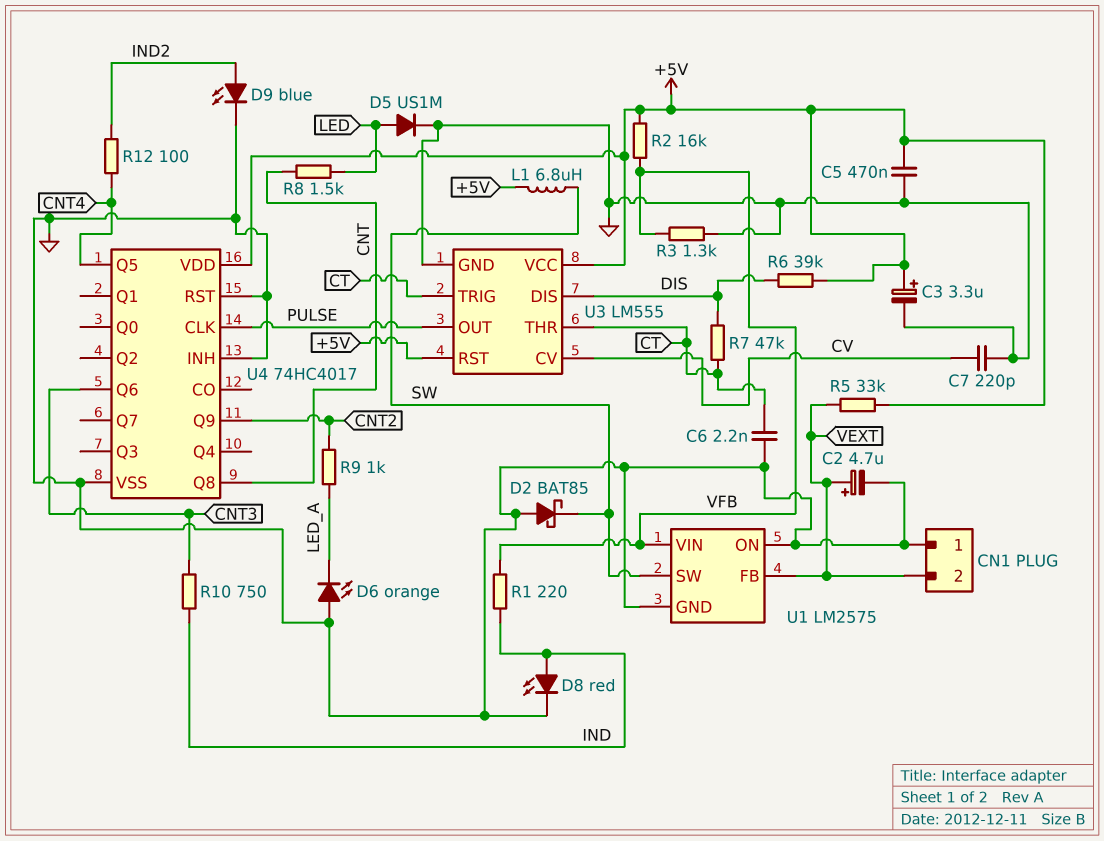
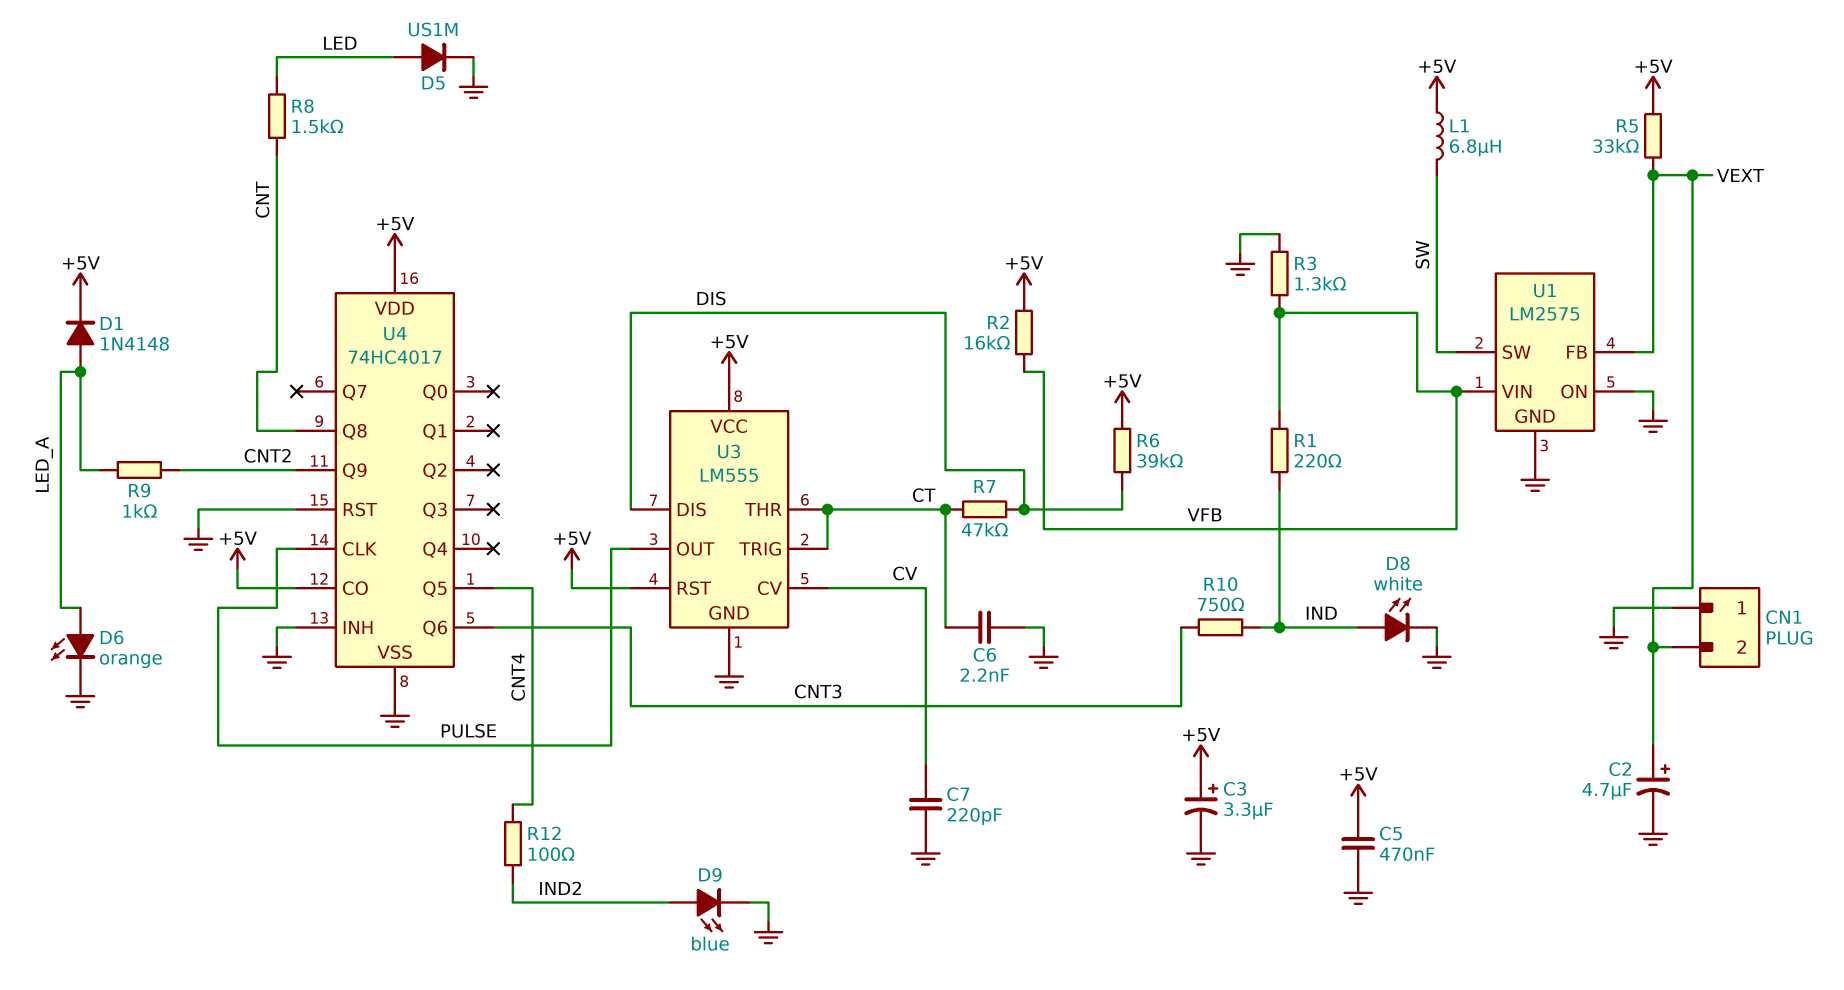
D1: none -> diode 1N4148 (A LED_A, K +5V)
D2: schottky BAT85 (A GND, K SW) -> none
D6: LED orange (A GND, K LED_A) -> LED orange (A LED_A, K GND)
D8: LED red (A IND, K GND) -> LED white (A IND, K GND)
U4 pin CO: none -> +5V

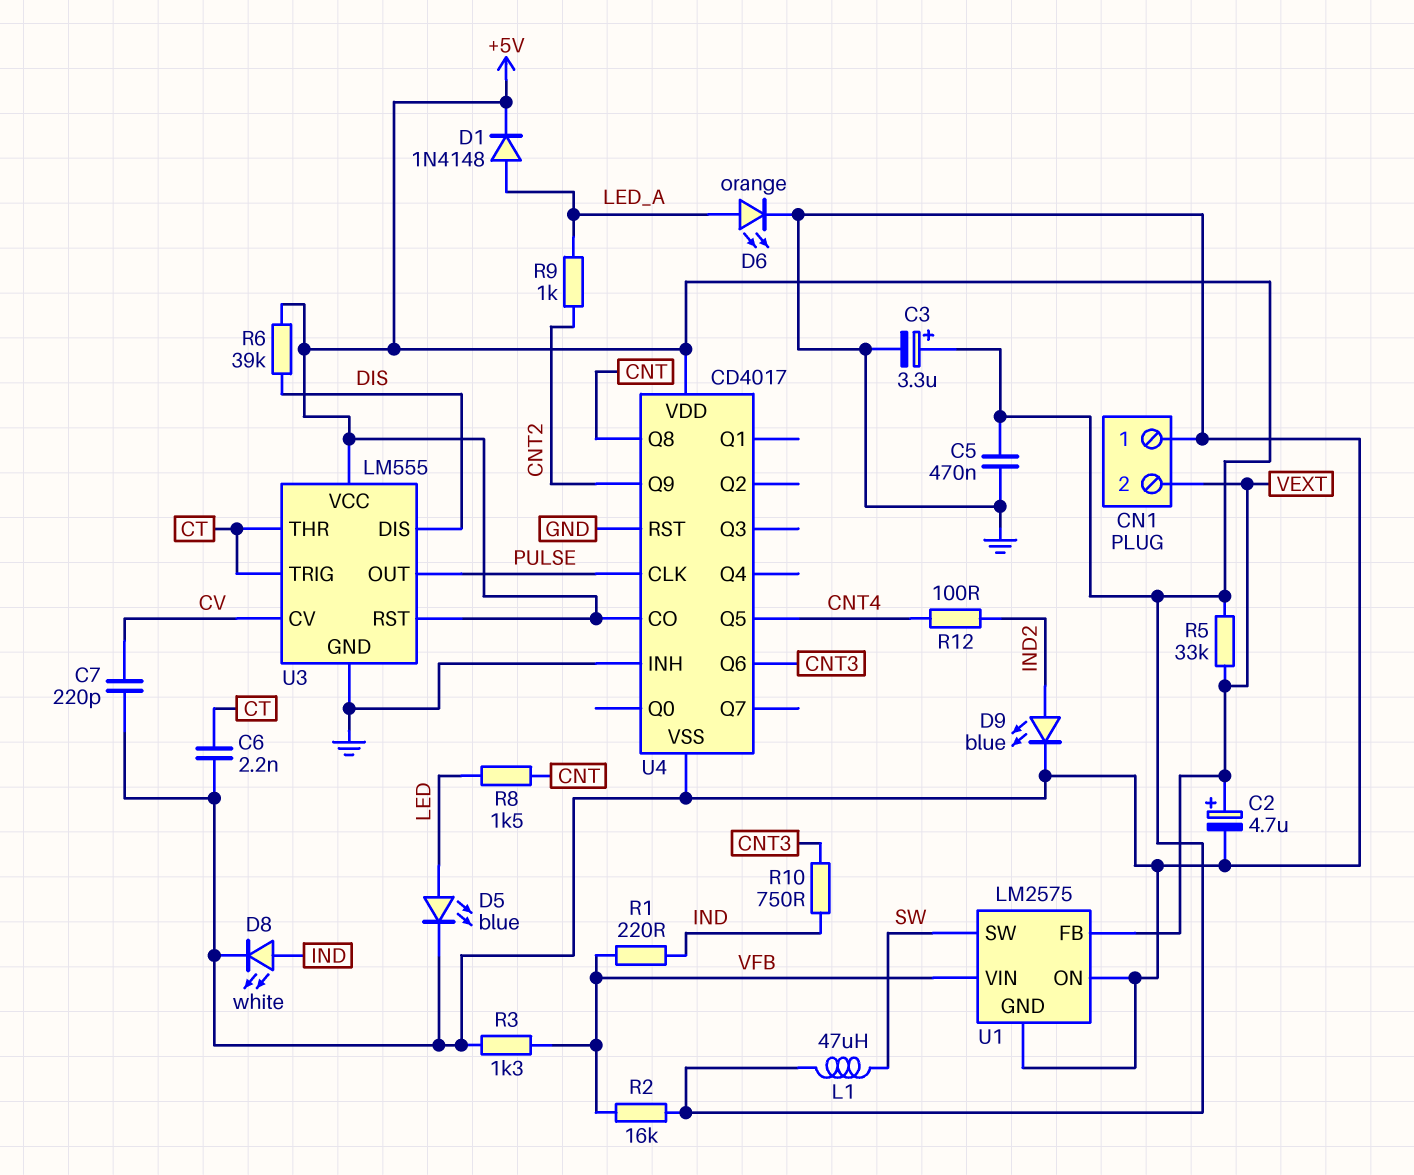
D5: diode US1M (A LED, K GND) -> LED blue (A LED, K GND)
L1: 6.8uH (+5V, SW) -> 47uH (+5V, SW)
R7: 47k (CT, DIS) -> none
U4: 74HC4017 -> CD4017

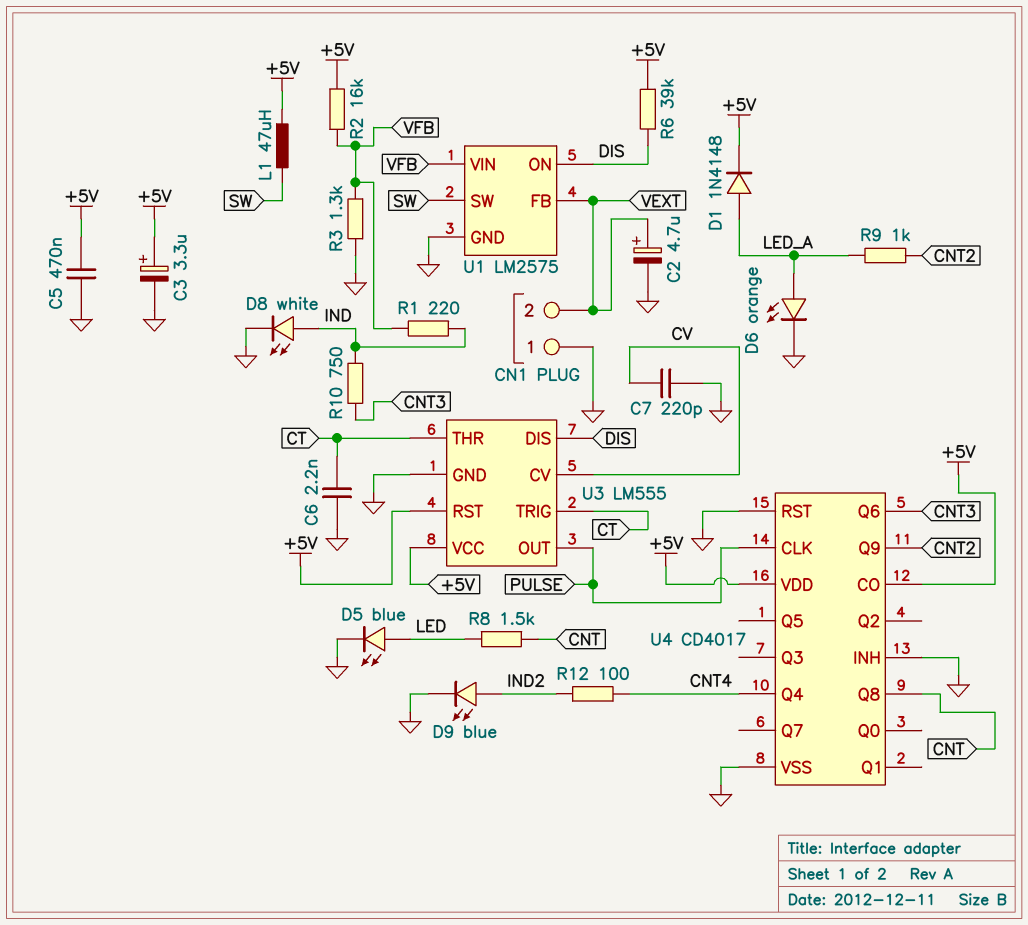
R5: 33k (+5V, VEXT) -> none
U1 pin ON: GND -> DIS
U4 pin Q4: none -> CNT4
U4 pin Q5: CNT4 -> none

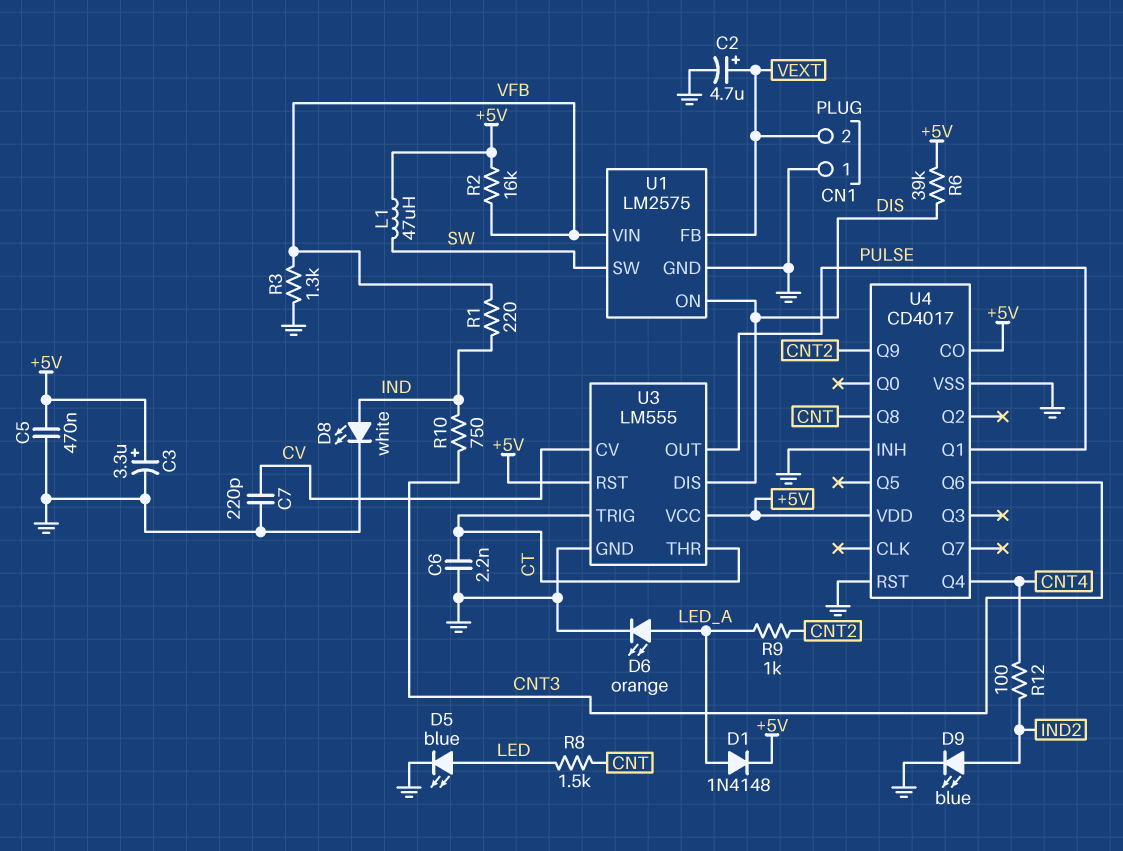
U4 pin CLK: PULSE -> none
U4 pin Q1: none -> PULSE

